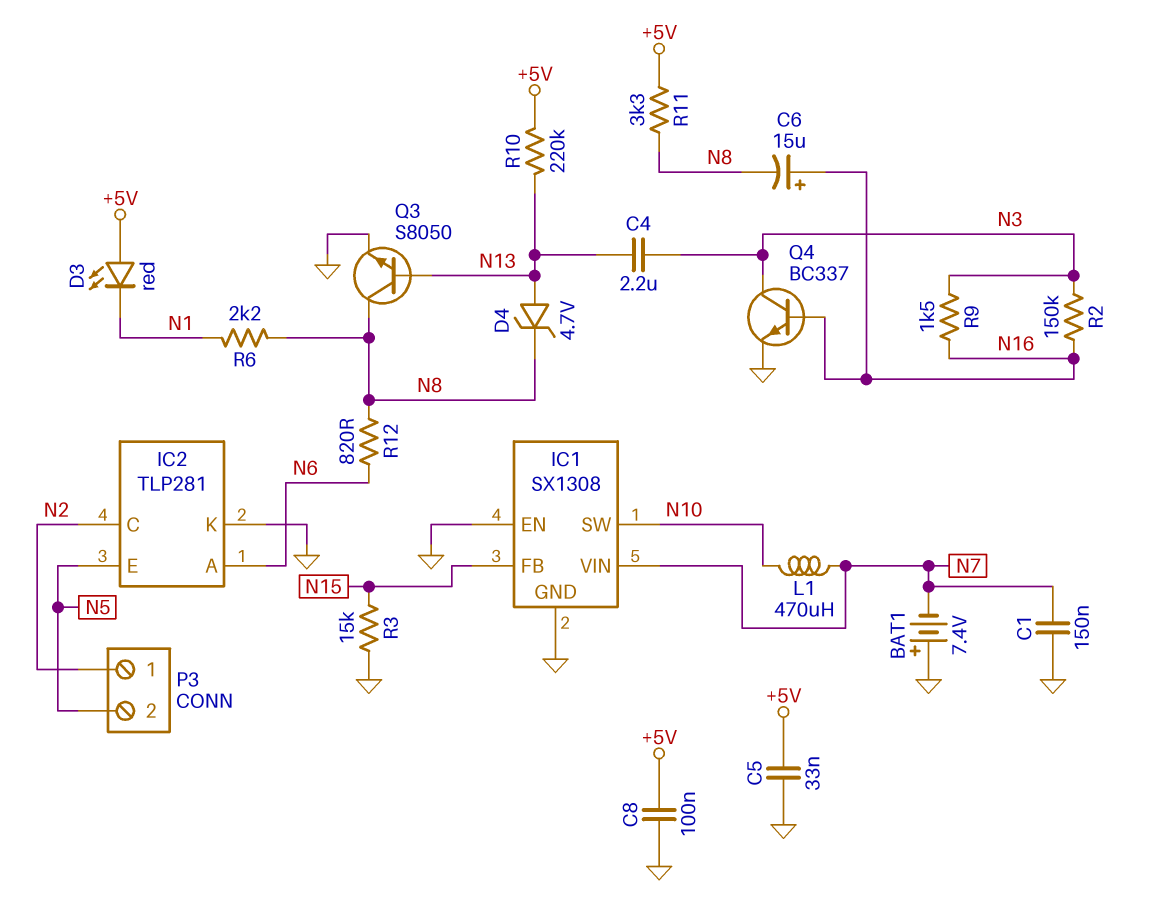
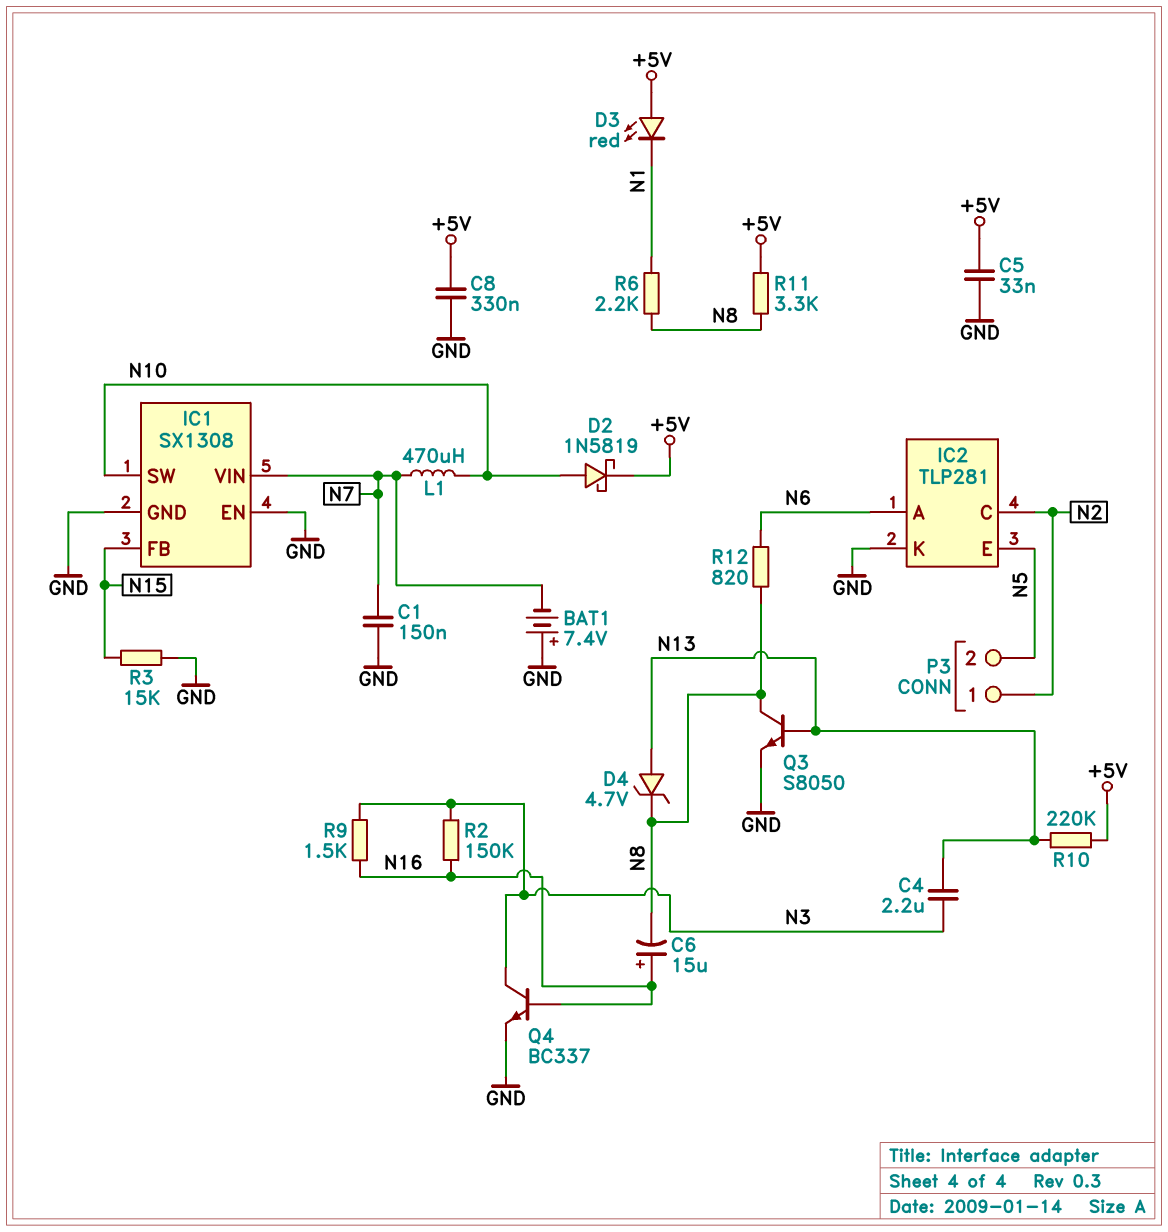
C8: 100nF (+5V, GND) -> 330nF (+5V, GND)
D2: none -> schottky 1N5819 (A N10, K +5V)

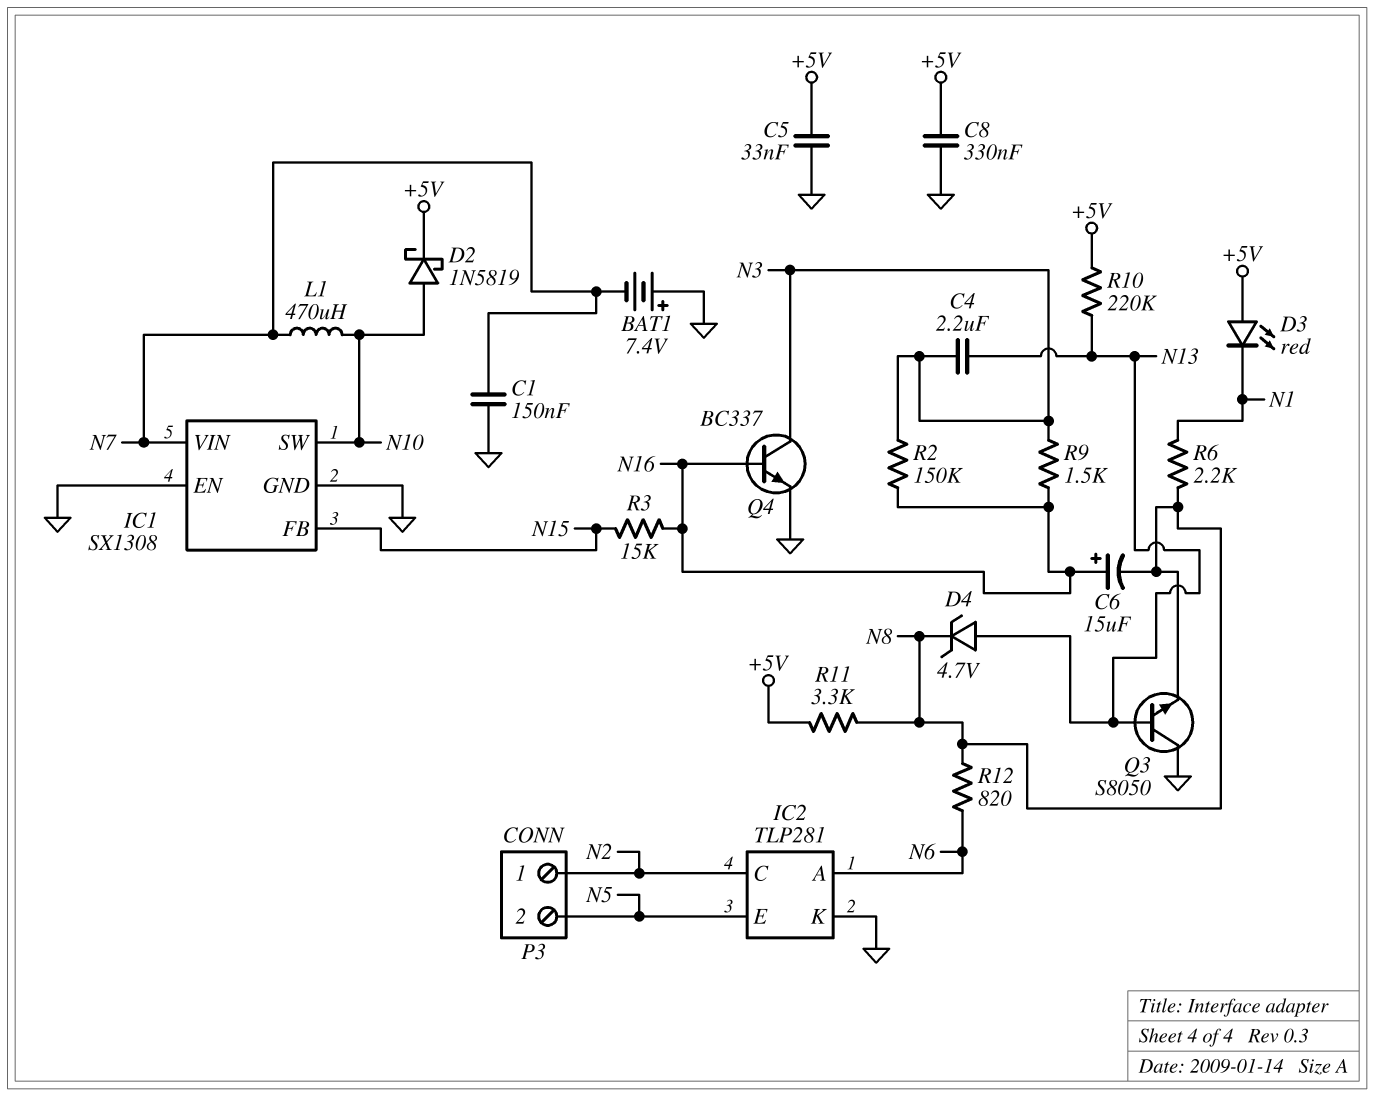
Q3: NPN S8050 (B N13, C N8, E GND) -> NPN S8050 (B N13, C GND, E N8)
R3: 15k (GND, N15) -> 15k (N15, N16)

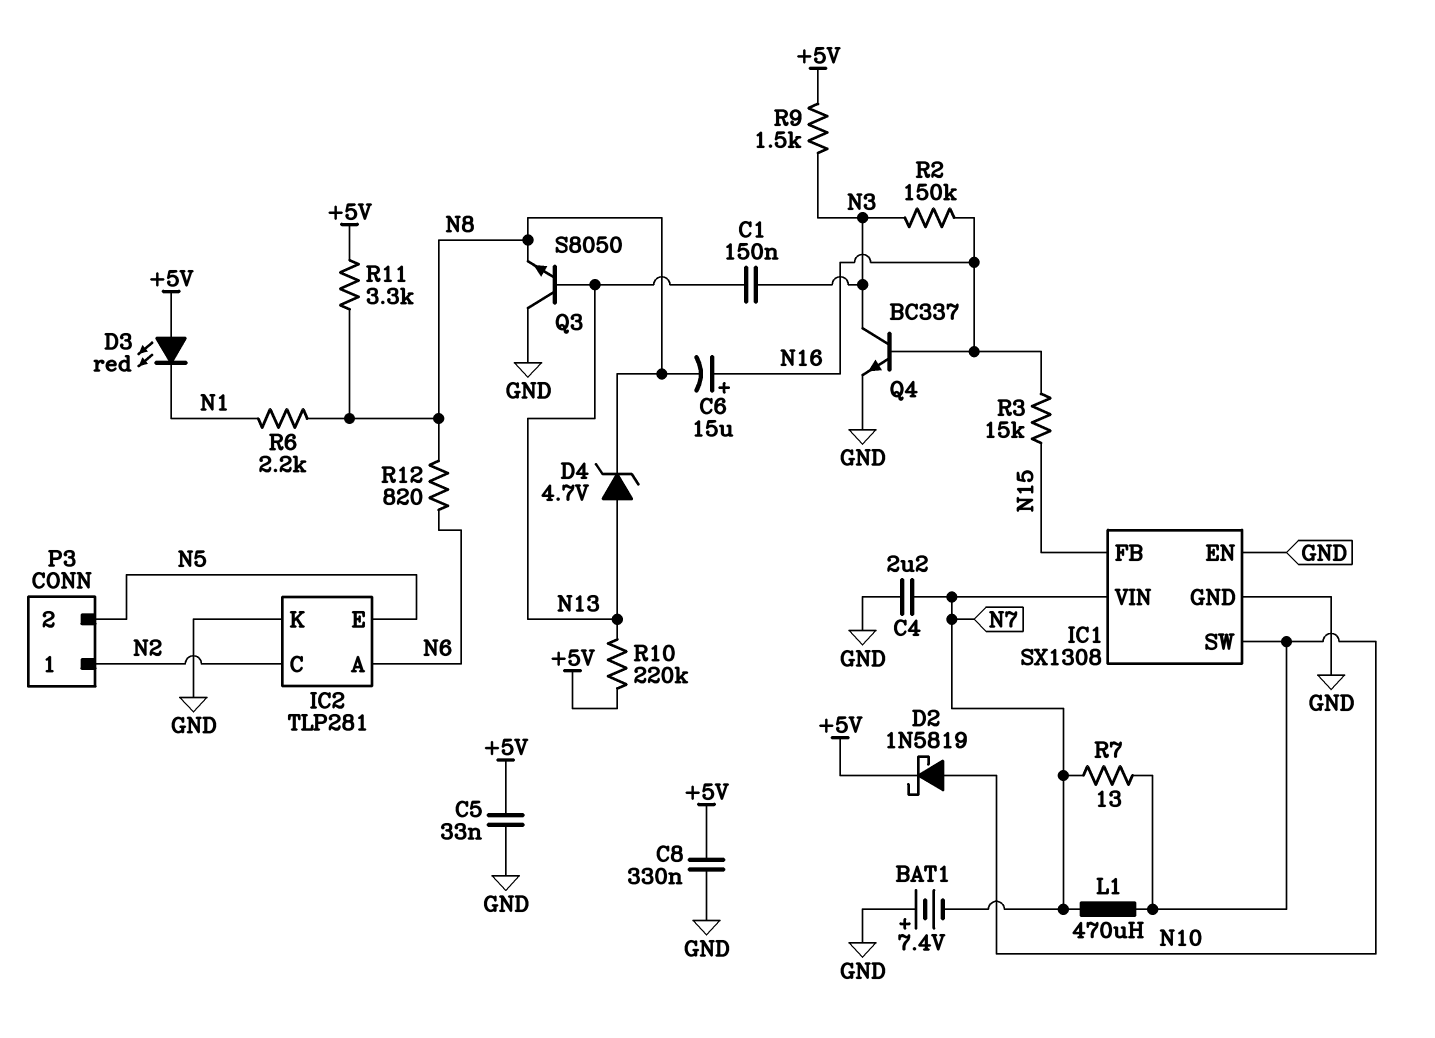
C1: 150nF (GND, N7) -> 150nF (N3, N13)
C4: 2.2uF (N3, N13) -> 2.2uF (GND, N7)
R7: none -> 13 (N7, N10)
R9: 1.5k (N3, N16) -> 1.5k (+5V, N3)

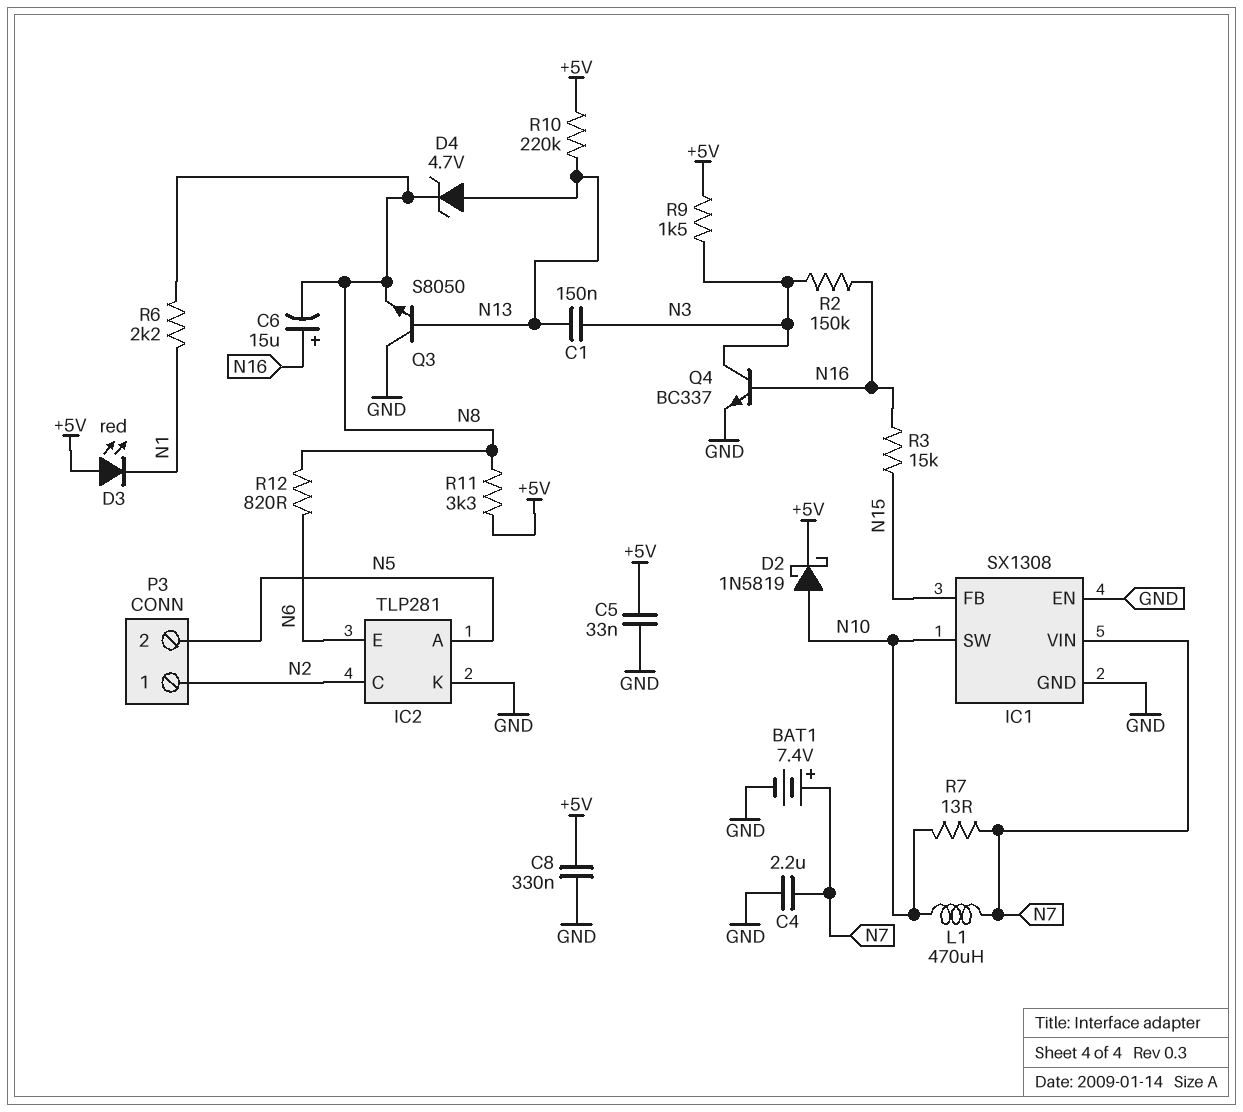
BAT1: 7.4V (plus GND, minus N7) -> 7.4V (plus N7, minus GND)
IC2 pin A: N6 -> N5
IC2 pin E: N5 -> N6

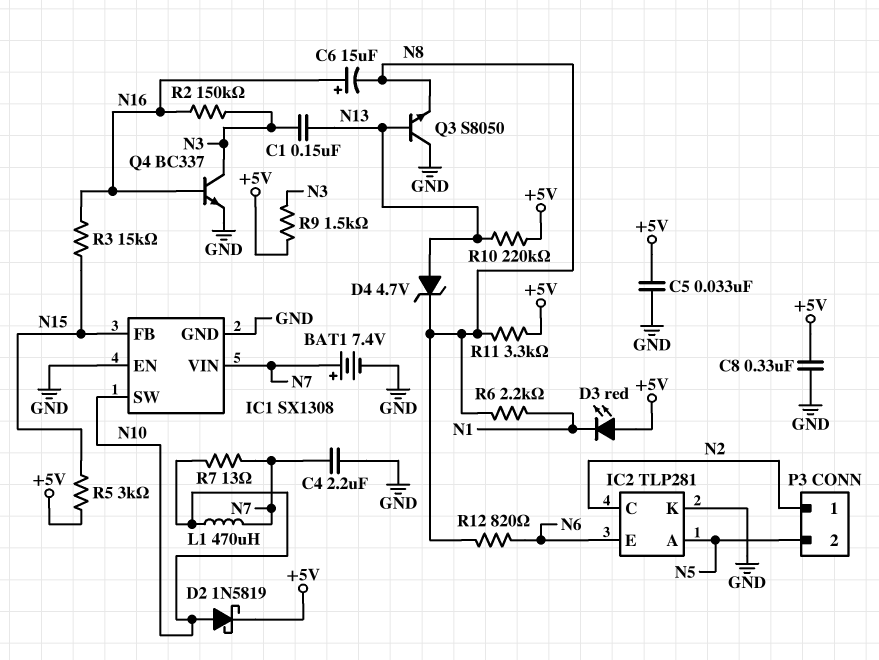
R5: none -> 3k (+5V, N15)

